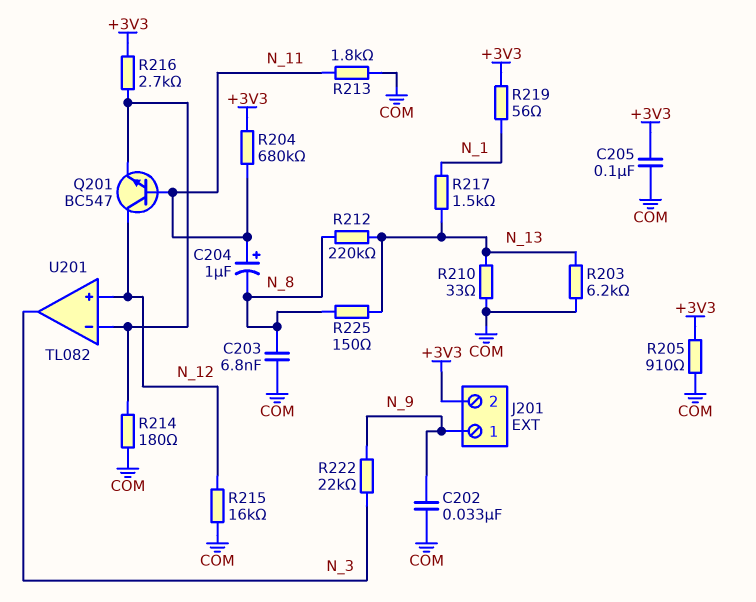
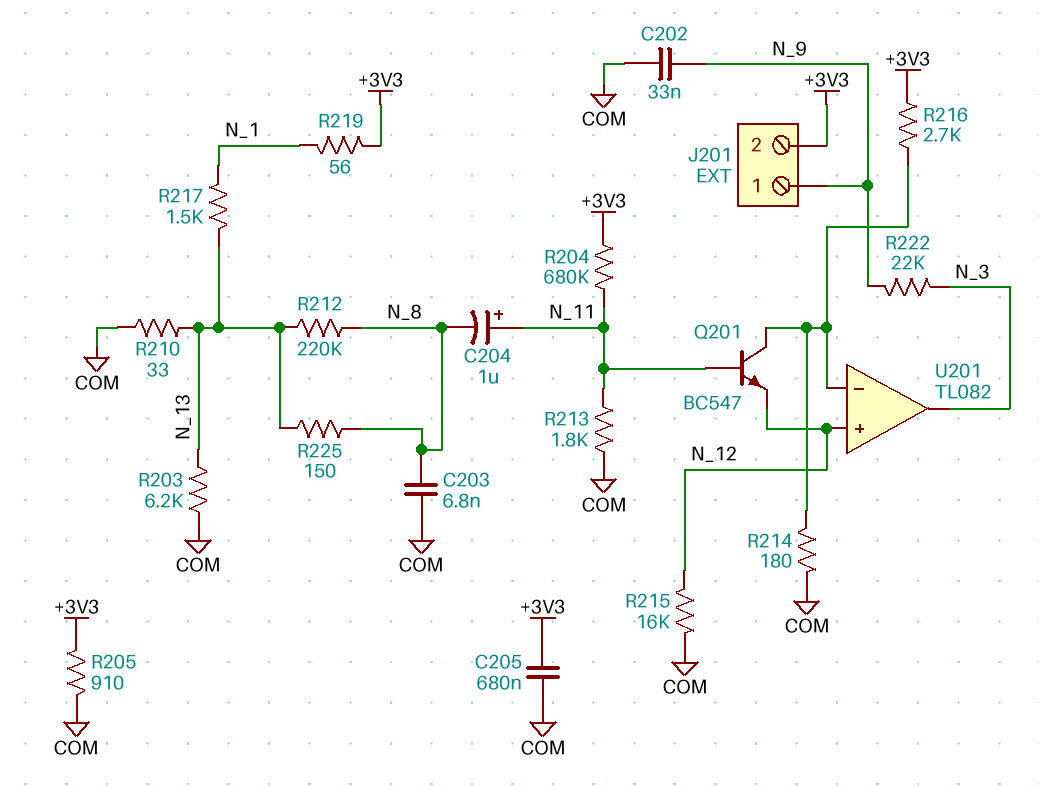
C205: 100nF (+3V3, COM) -> 680nF (+3V3, COM)
Q201: NPN BC547 (B N_11, C N_12, E U201/in-) -> NPN BC547 (B N_11, C U201/in-, E N_12)

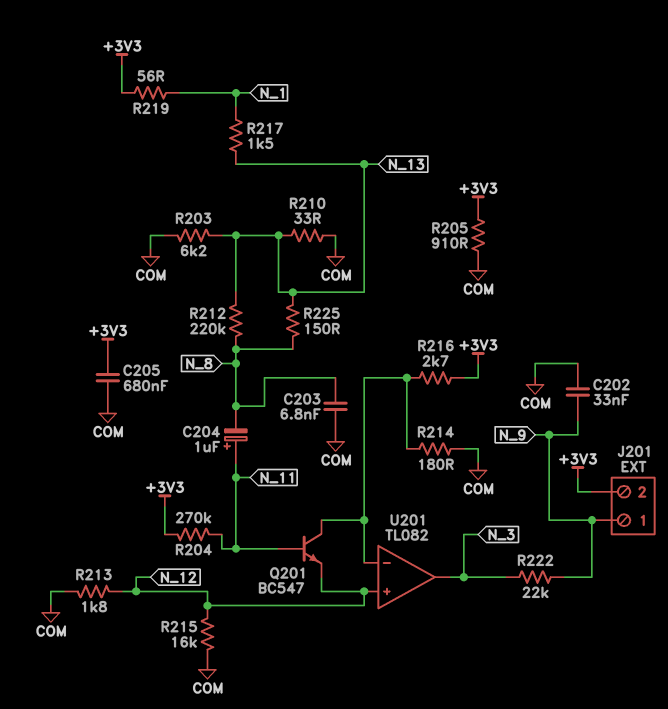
R204: 680k (+3V3, N_11) -> 270k (+3V3, N_11)
R213: 1.8k (COM, N_11) -> 1.8k (COM, N_12)

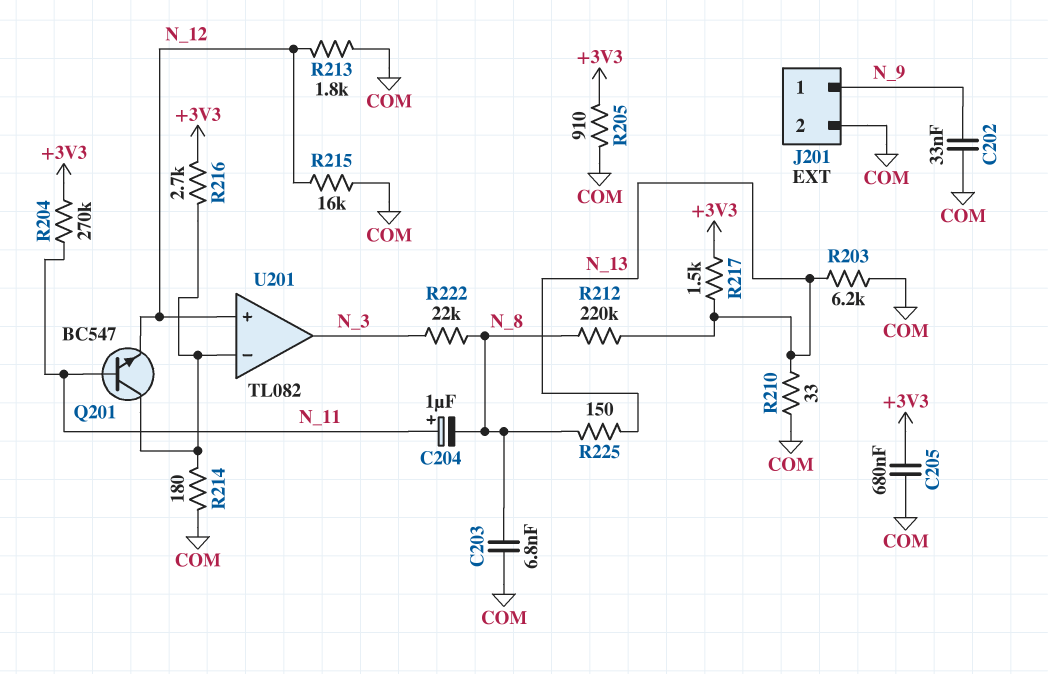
J201 pin 2: +3V3 -> COM
R217: 1.5k (N_1, N_13) -> 1.5k (+3V3, N_13)
R219: 56 (+3V3, N_1) -> none
R222: 22k (N_3, N_9) -> 22k (N_3, N_8)

